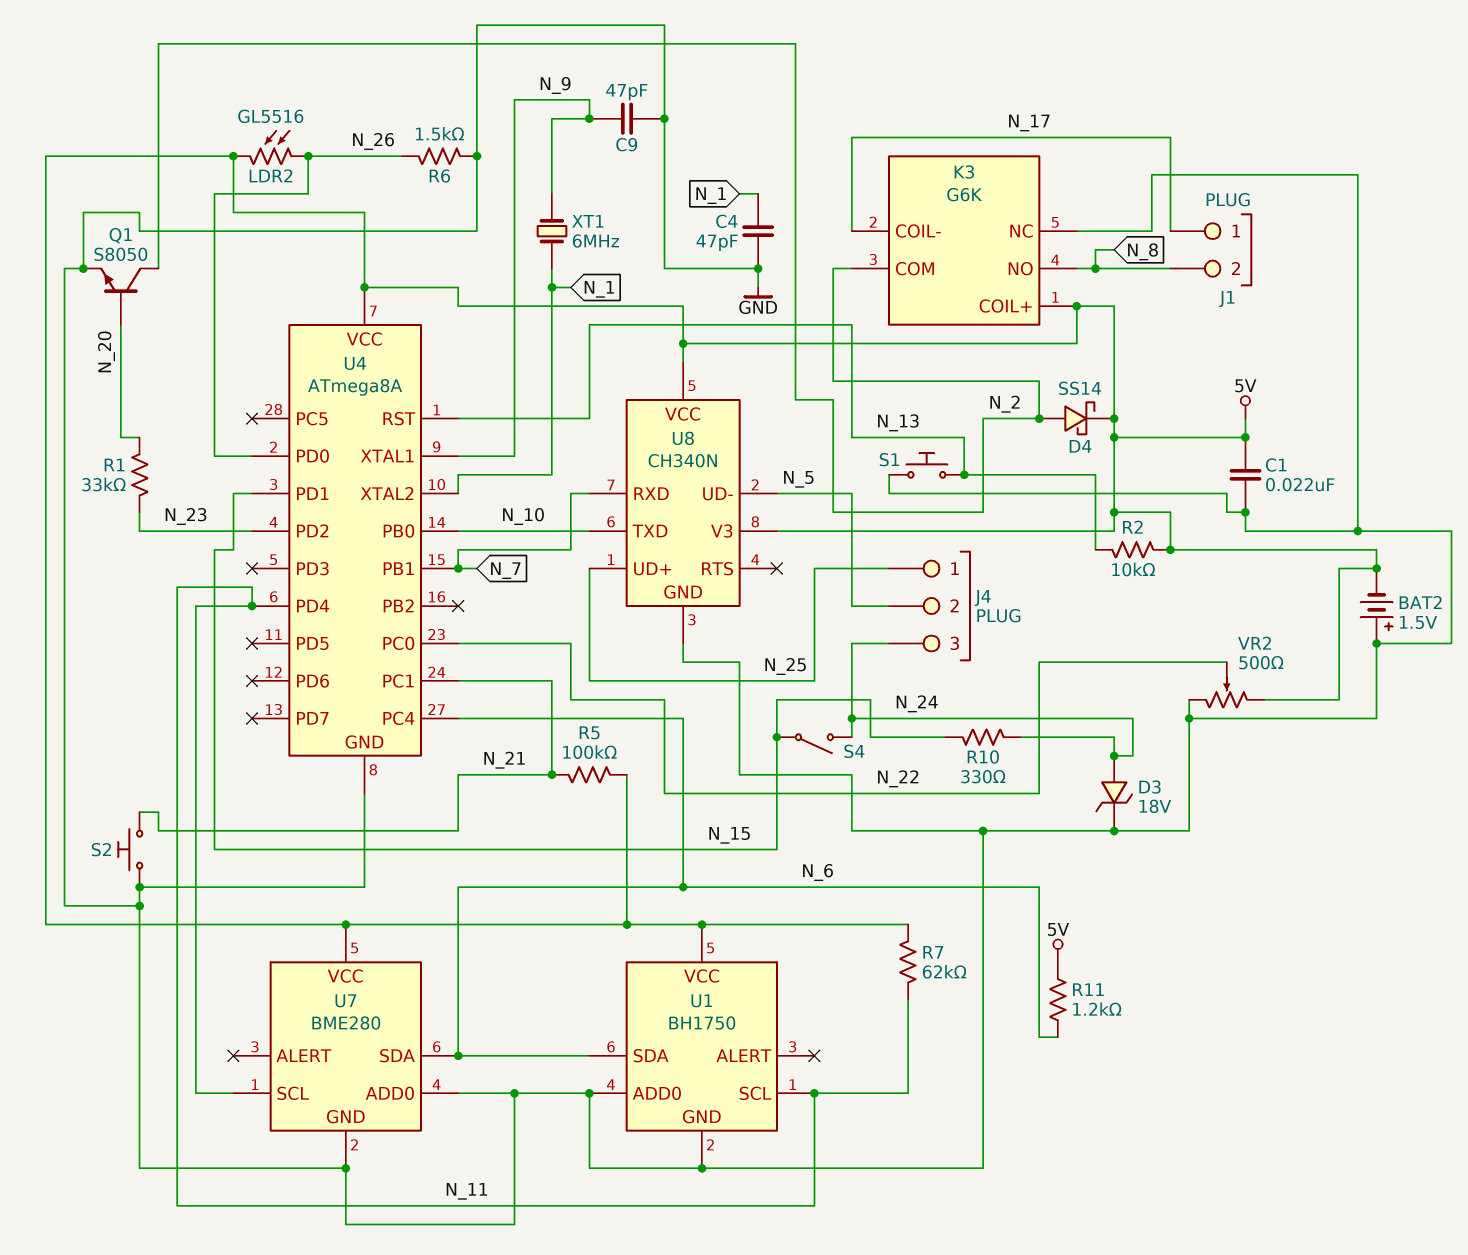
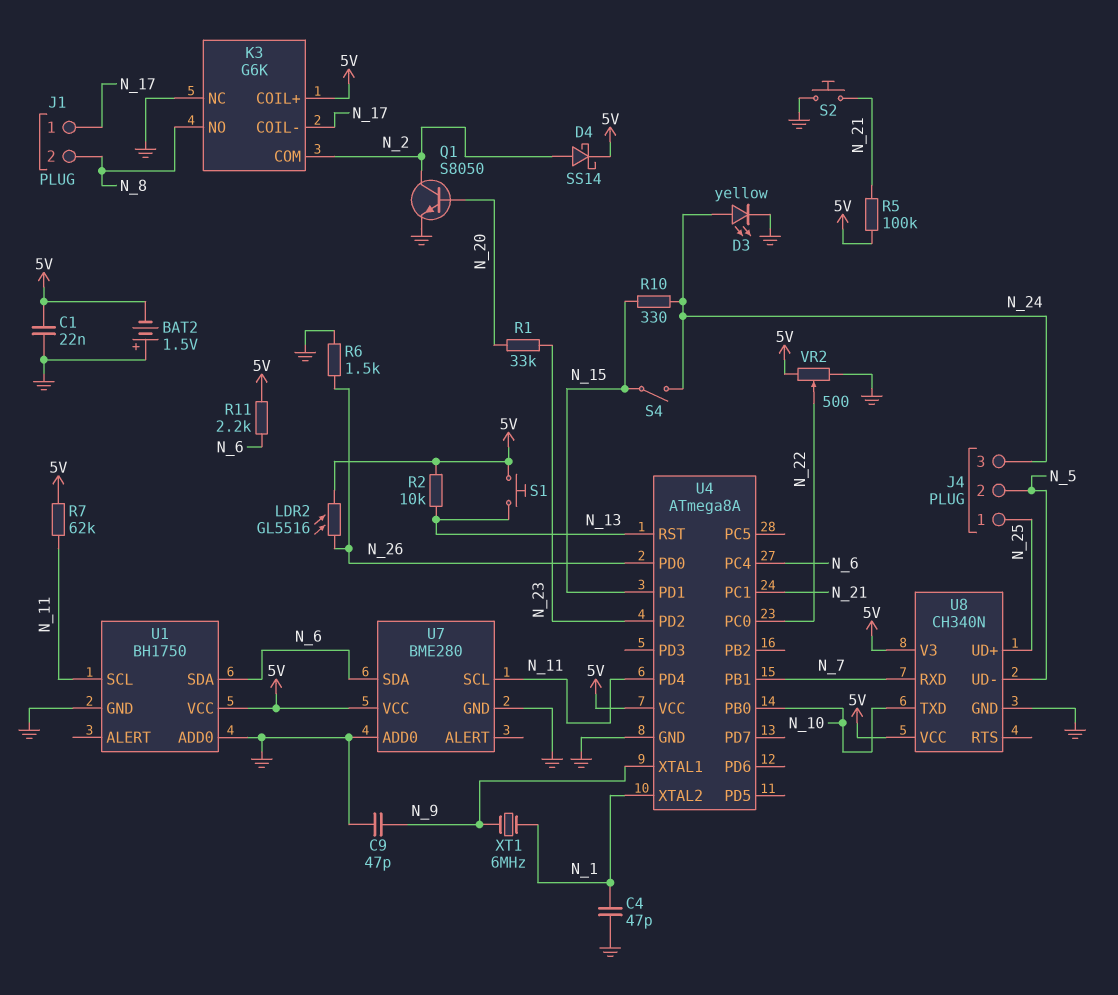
D3: zener 18V (A N_24, K GND) -> LED yellow (A N_24, K GND)
R11: 1.2k (5V, N_6) -> 2.2k (5V, N_6)
S1: button (GND, N_13) -> button (5V, N_13)

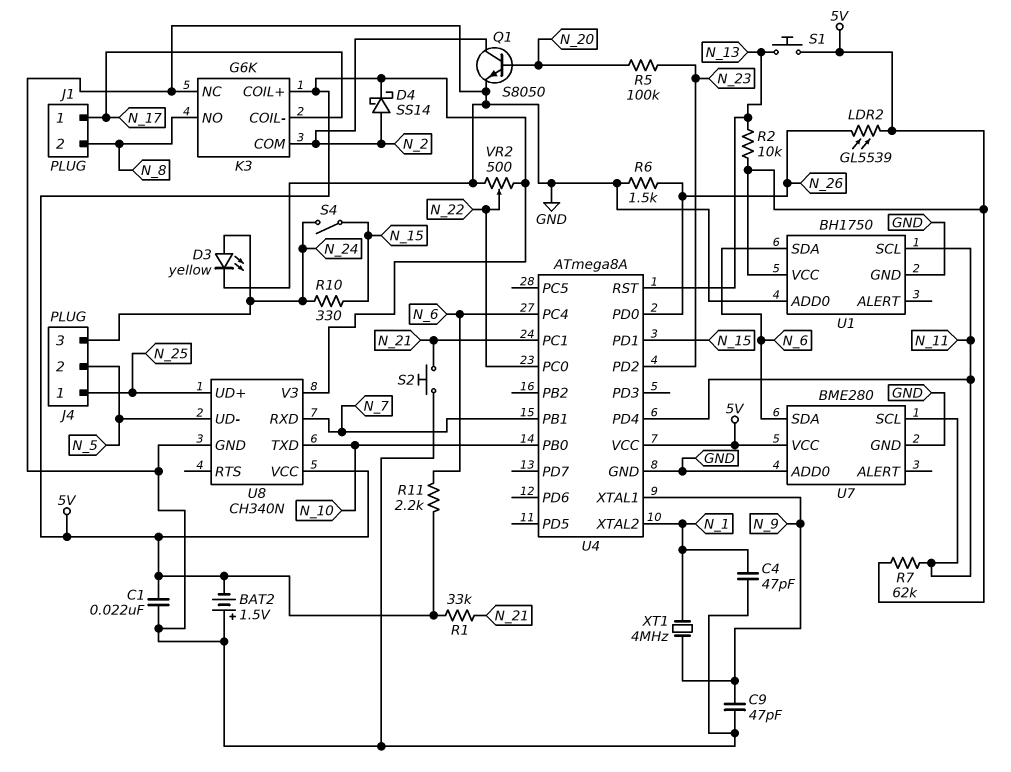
LDR2: GL5516 (5V, N_26) -> GL5539 (5V, N_26)
R1: 33k (N_20, N_23) -> 33k (5V, N_21)
R5: 100k (5V, N_21) -> 100k (N_20, N_23)
XT1: 6MHz (N_1, N_9) -> 4MHz (N_1, N_9)

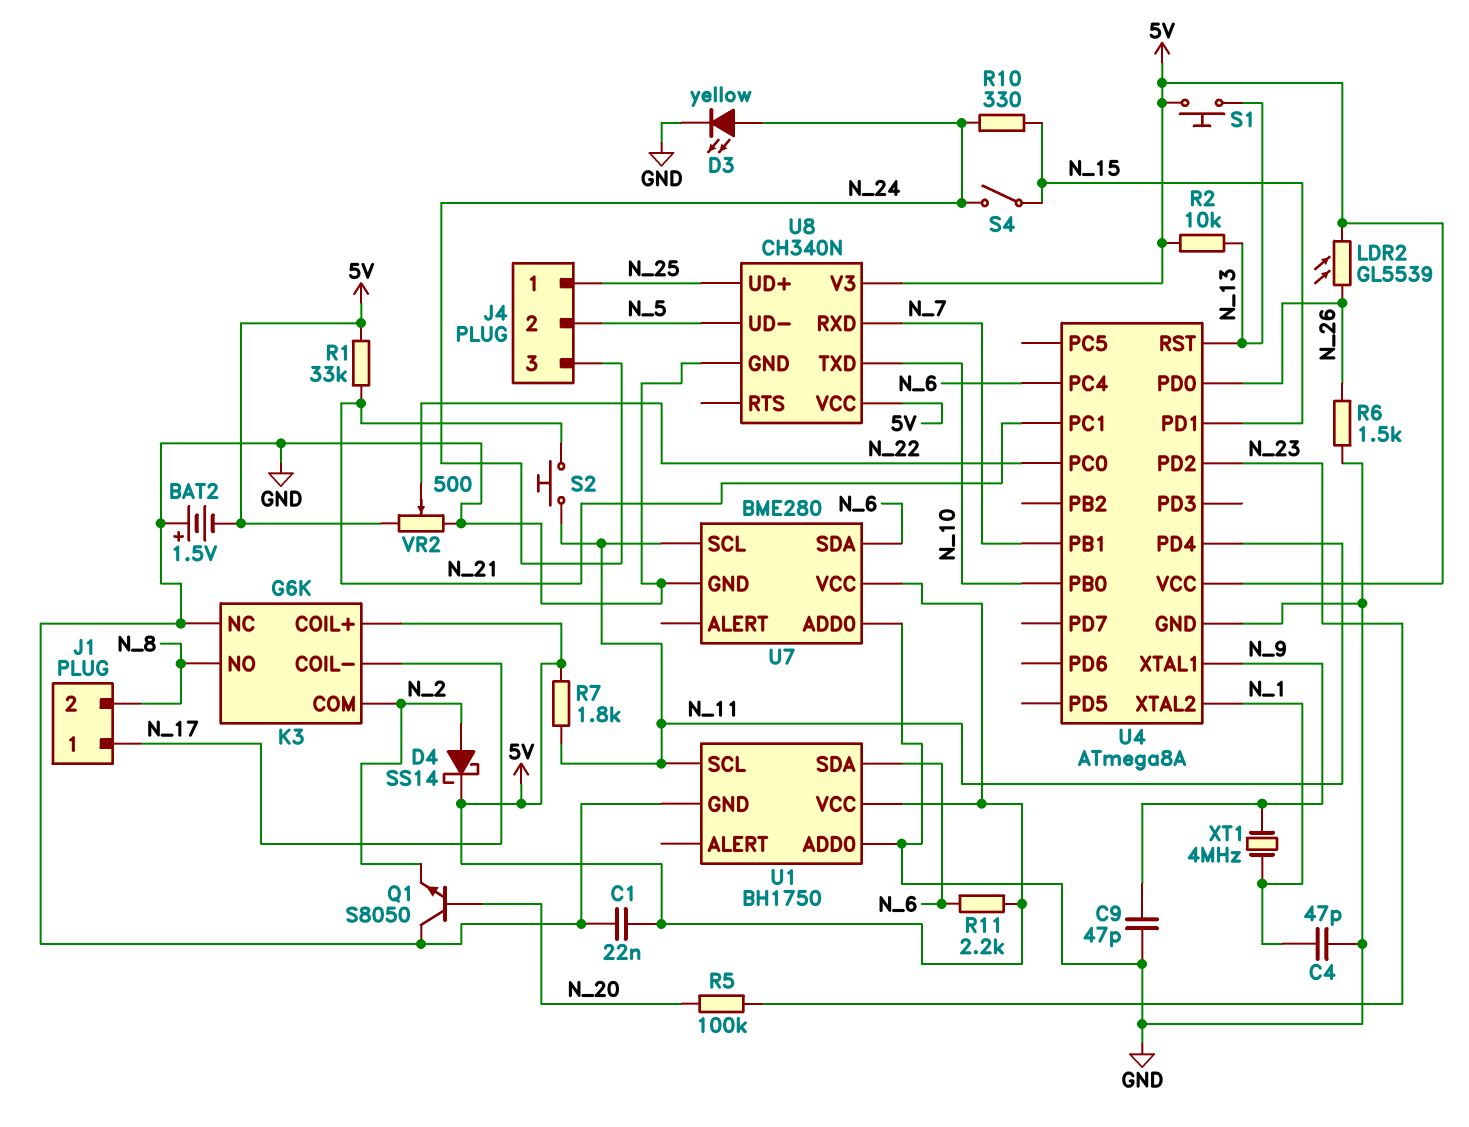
Q1: NPN S8050 (B N_20, C N_2, E GND) -> NPN S8050 (B N_20, C GND, E N_2)
R7: 62k (5V, N_11) -> 1.8k (5V, N_11)
S2: button (GND, N_21) -> button (N_11, N_21)

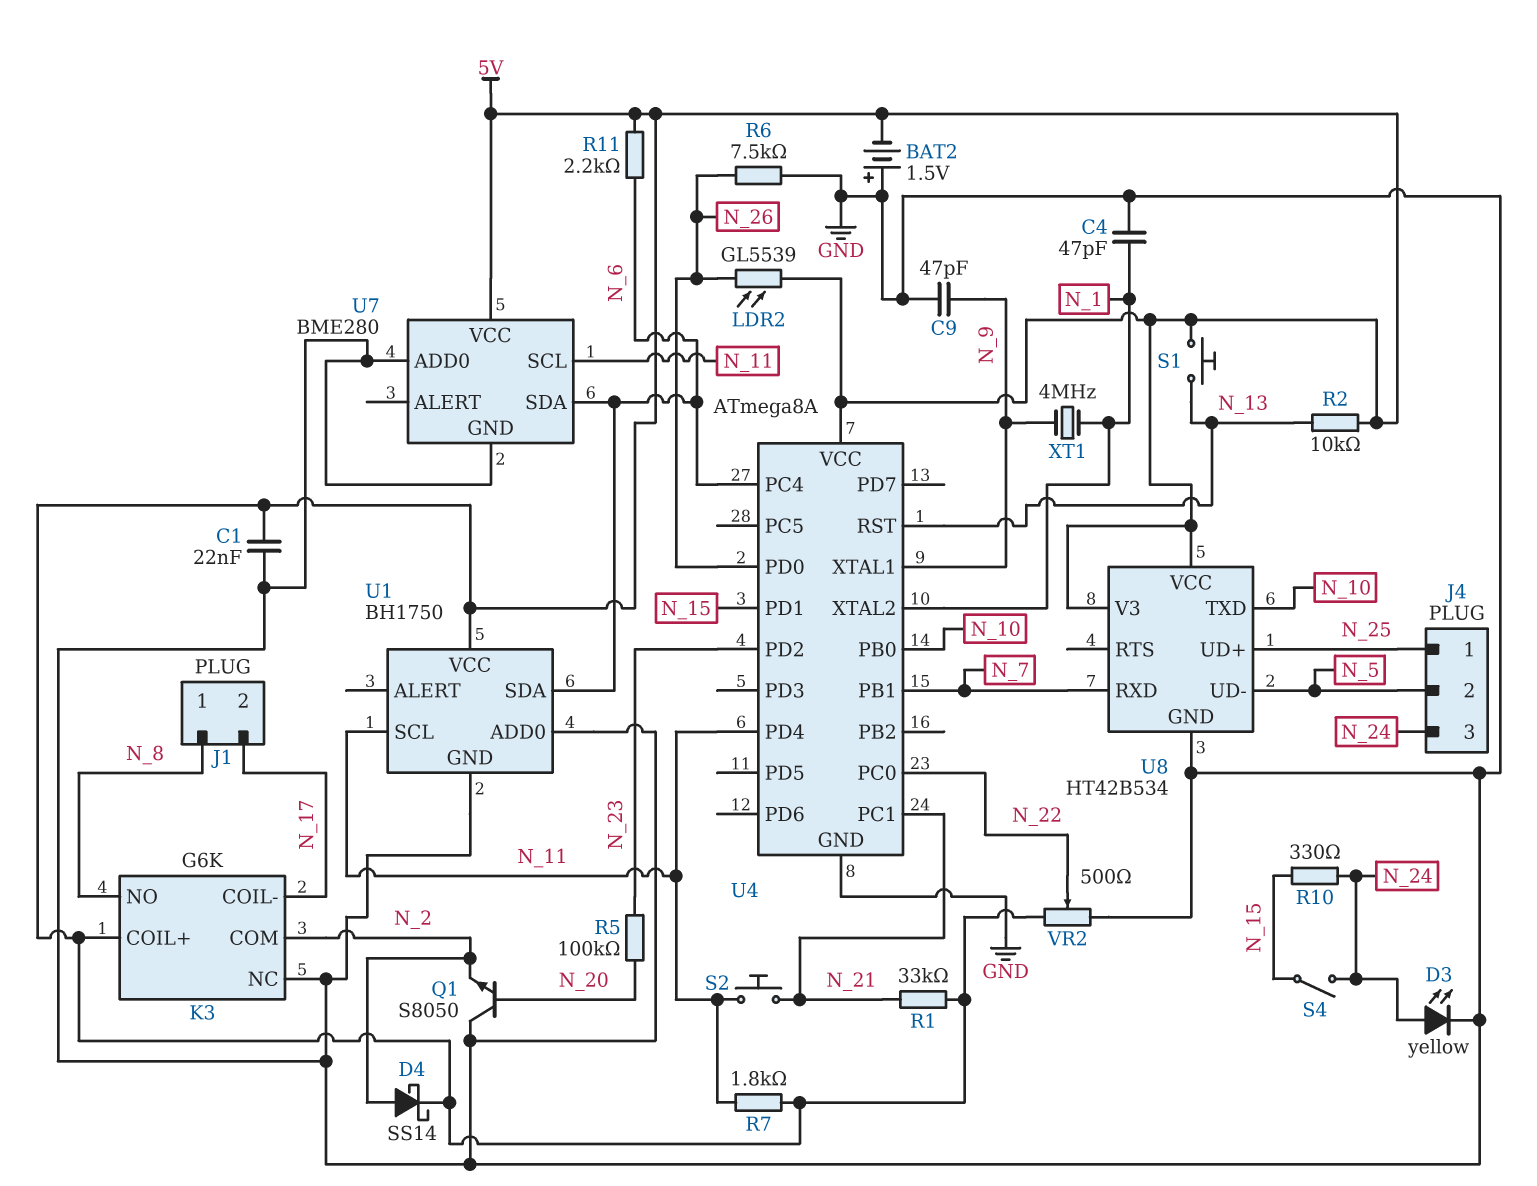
J1 pin 1: N_17 -> N_8
J1 pin 2: N_8 -> N_17
R6: 1.5k (GND, N_26) -> 7.5k (GND, N_26)
U8: CH340N -> HT42B534

